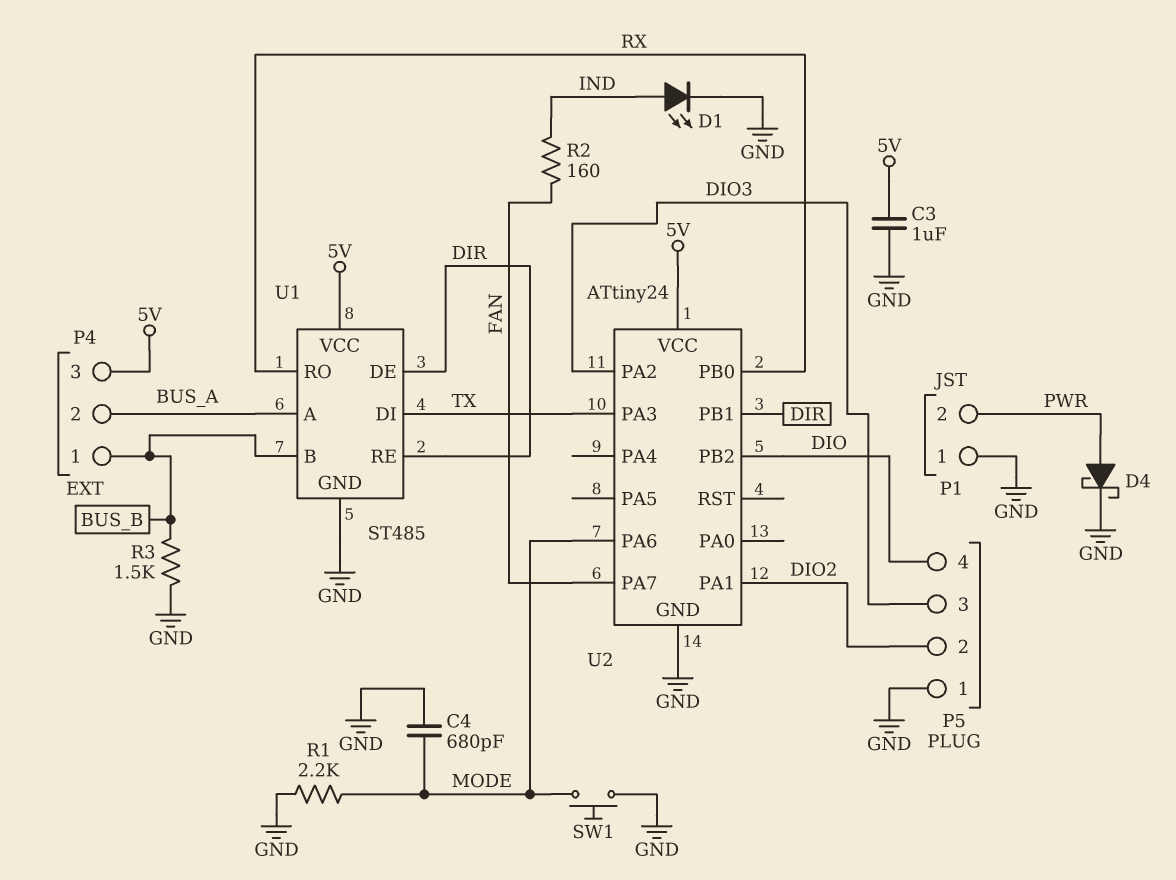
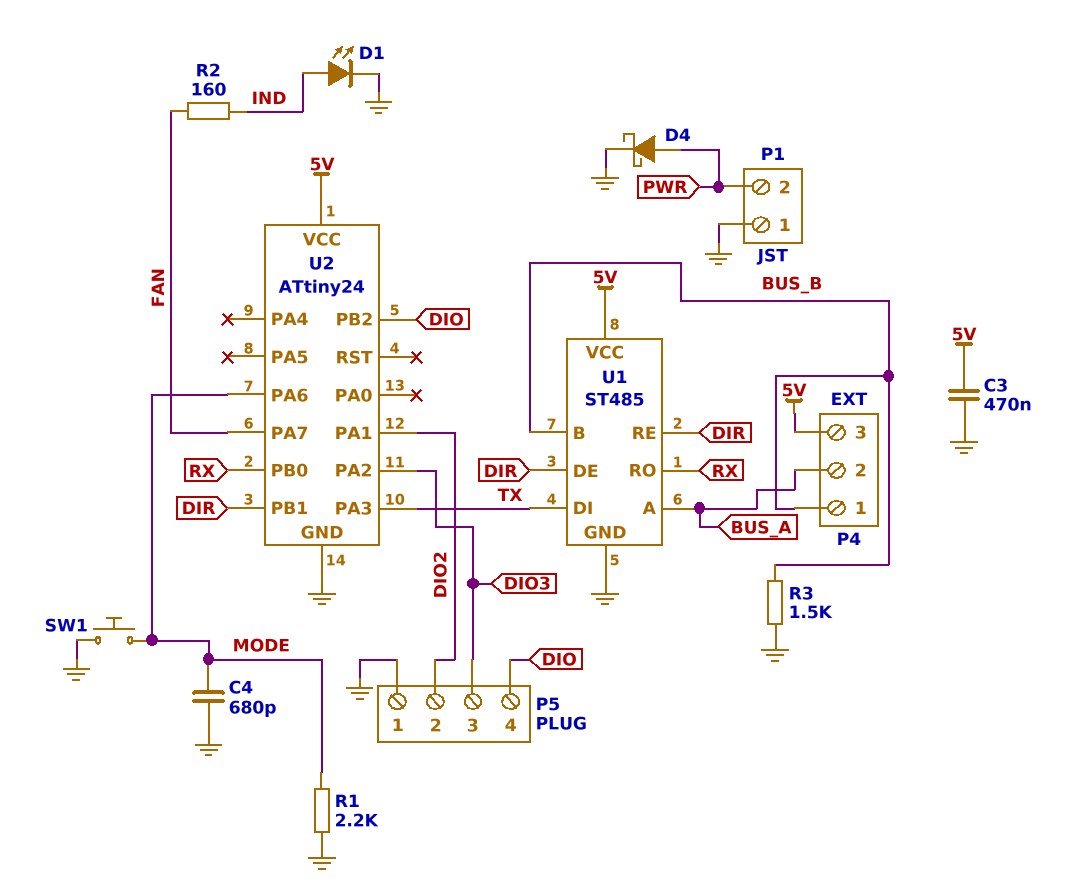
C3: 1uF (5V, GND) -> 470nF (5V, GND)

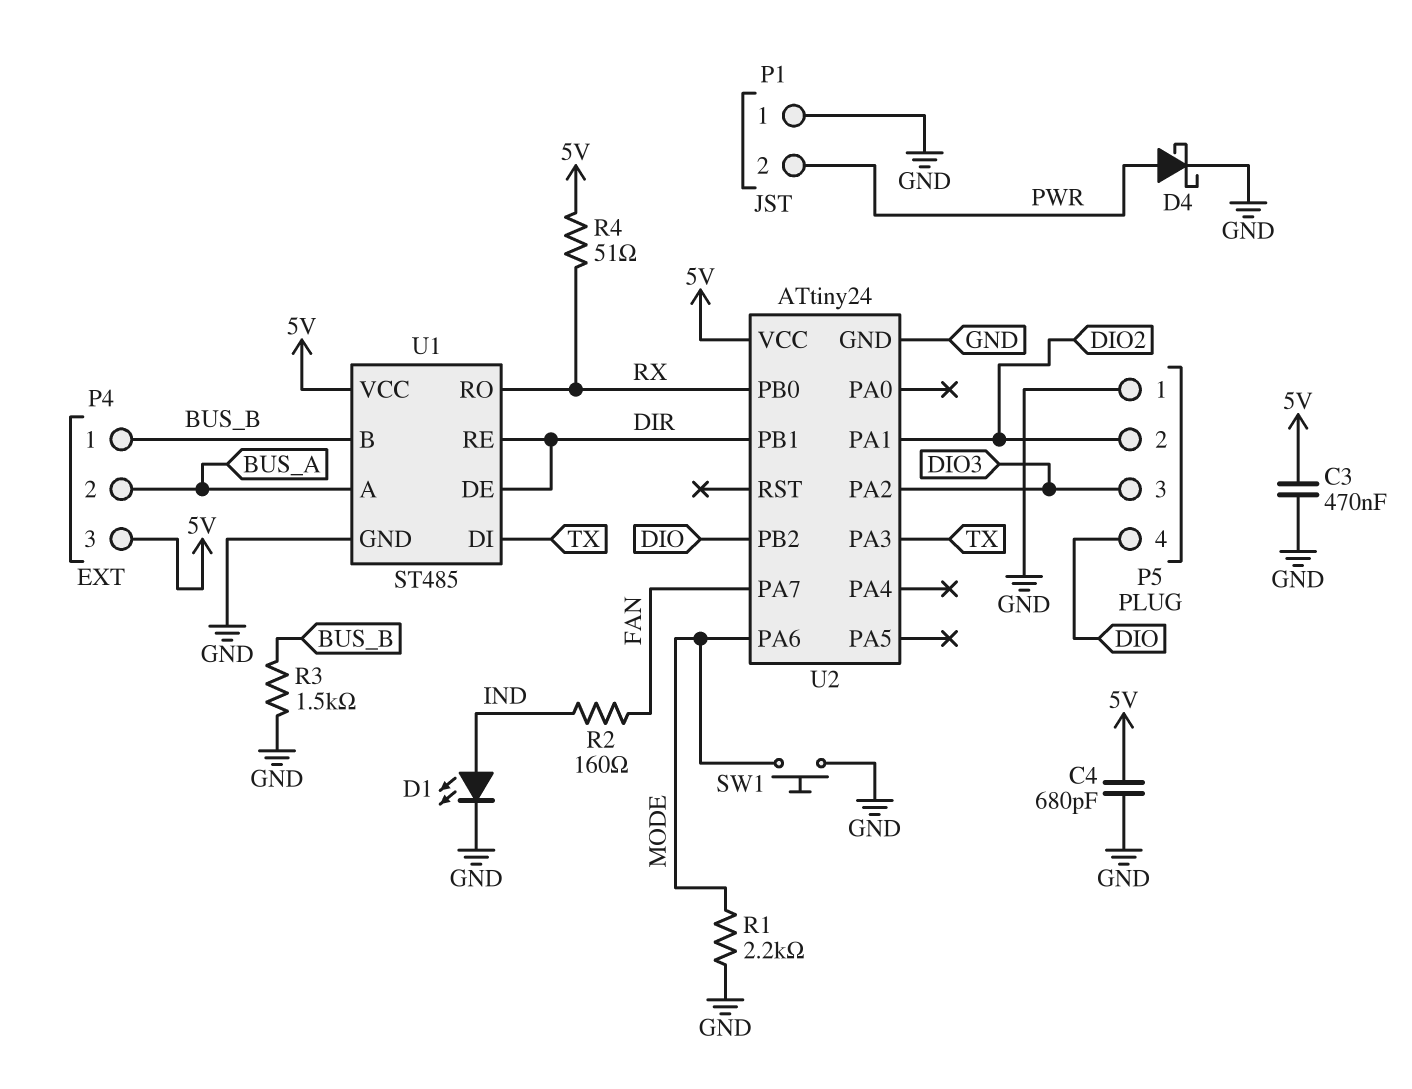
C4: 680pF (GND, MODE) -> 680pF (5V, GND)
R4: none -> 51 (5V, RX)

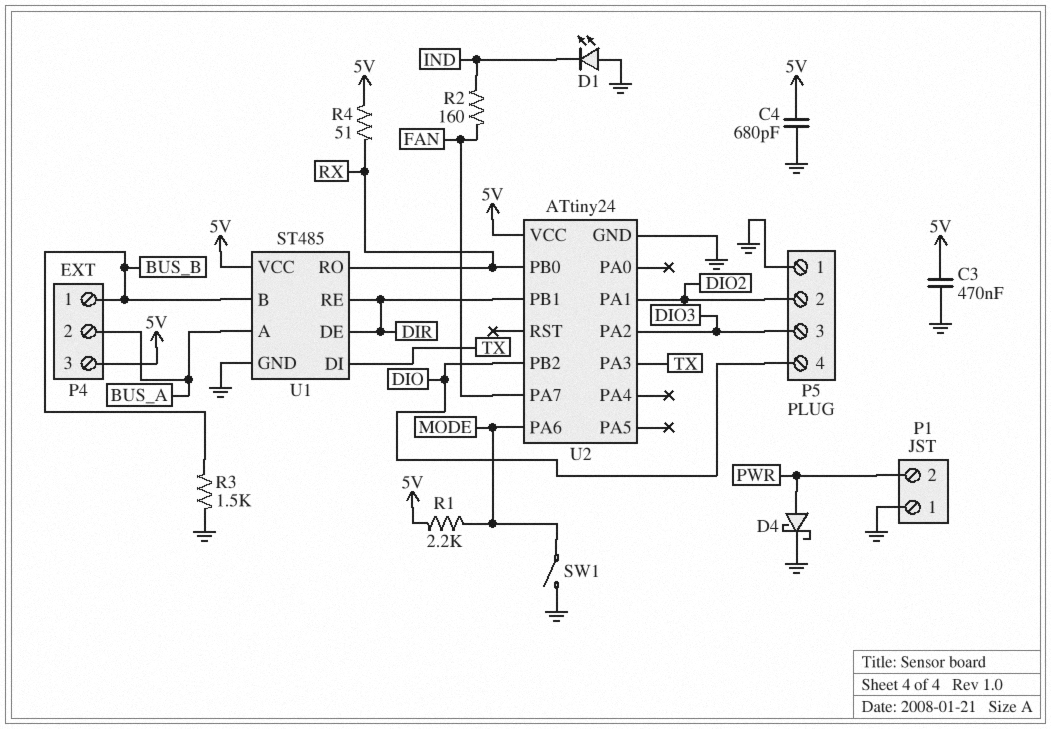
D1: LED (A IND, K GND) -> LED (A GND, K IND)
R1: 2.2k (GND, MODE) -> 2.2k (5V, MODE)
SW1: button (GND, MODE) -> switch (GND, MODE)

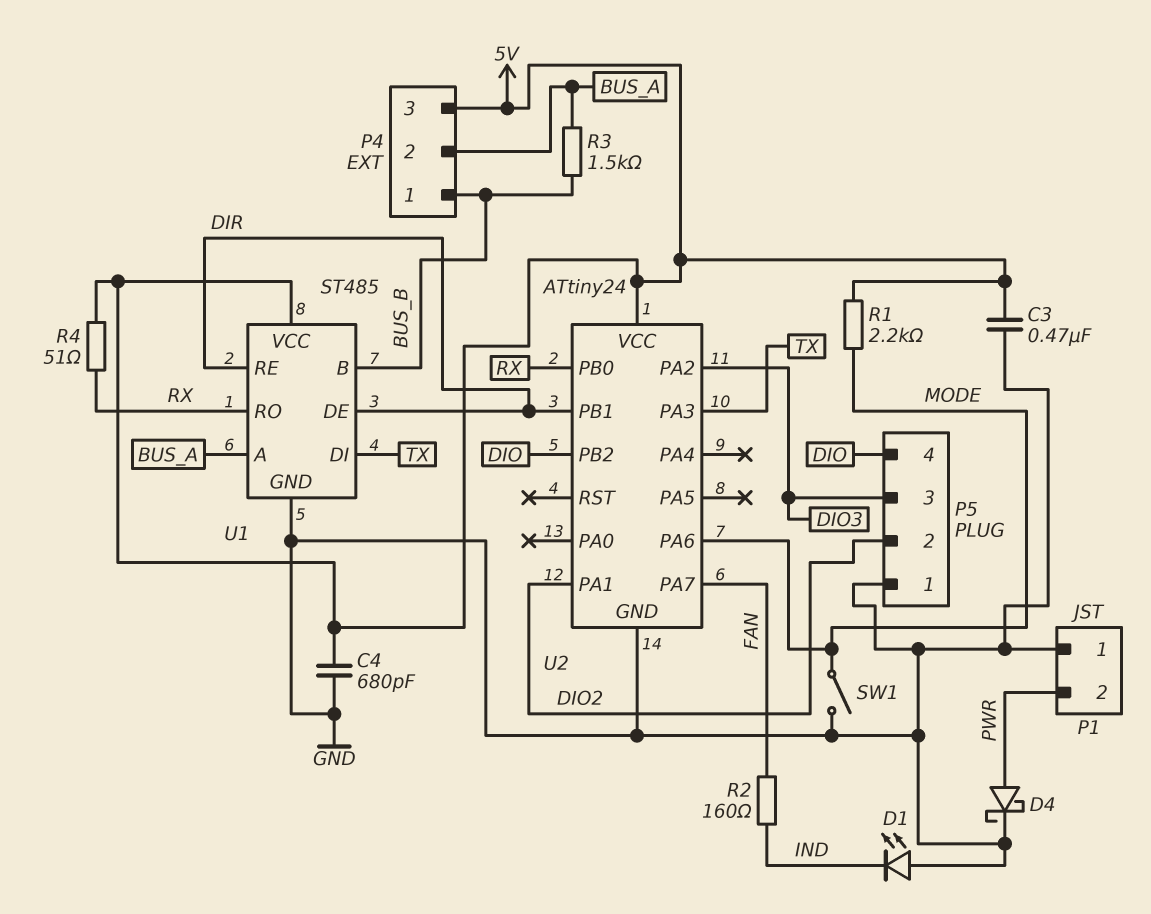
R3: 1.5k (BUS_B, GND) -> 1.5k (BUS_A, BUS_B)

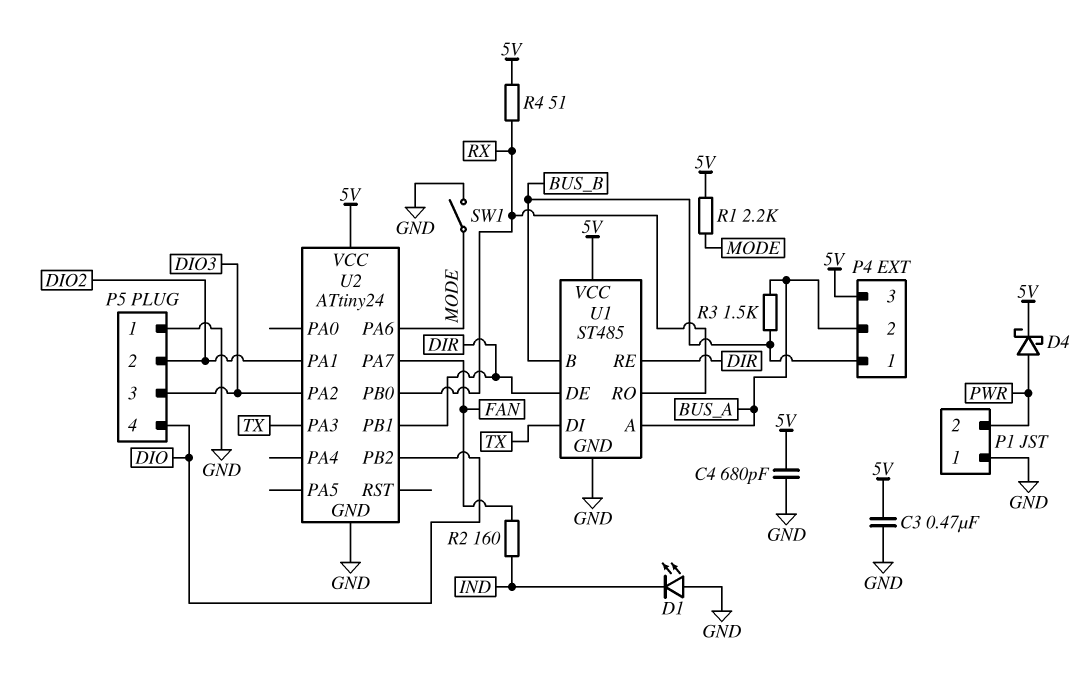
D4: schottky (A PWR, K GND) -> schottky (A PWR, K 5V)

